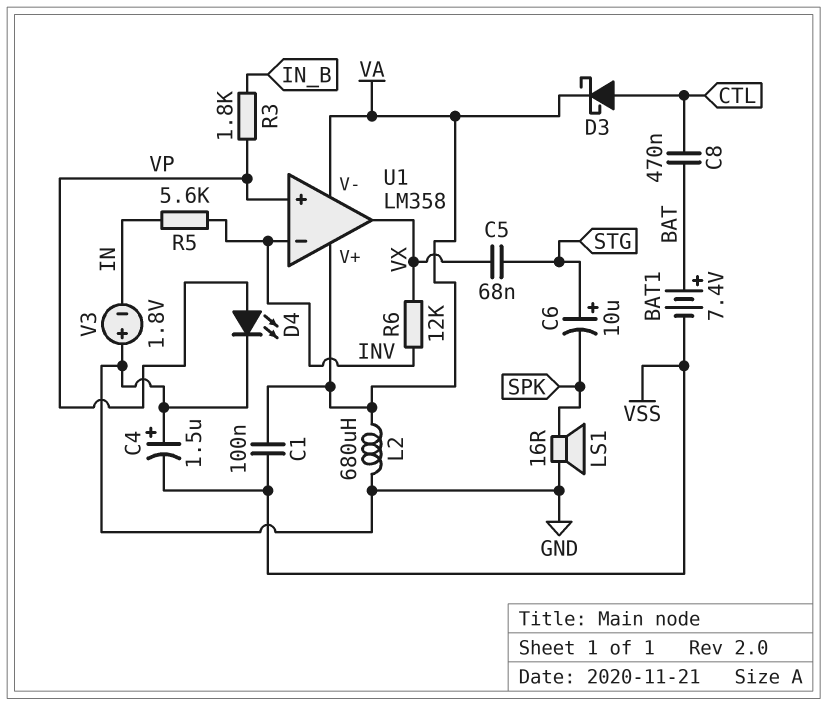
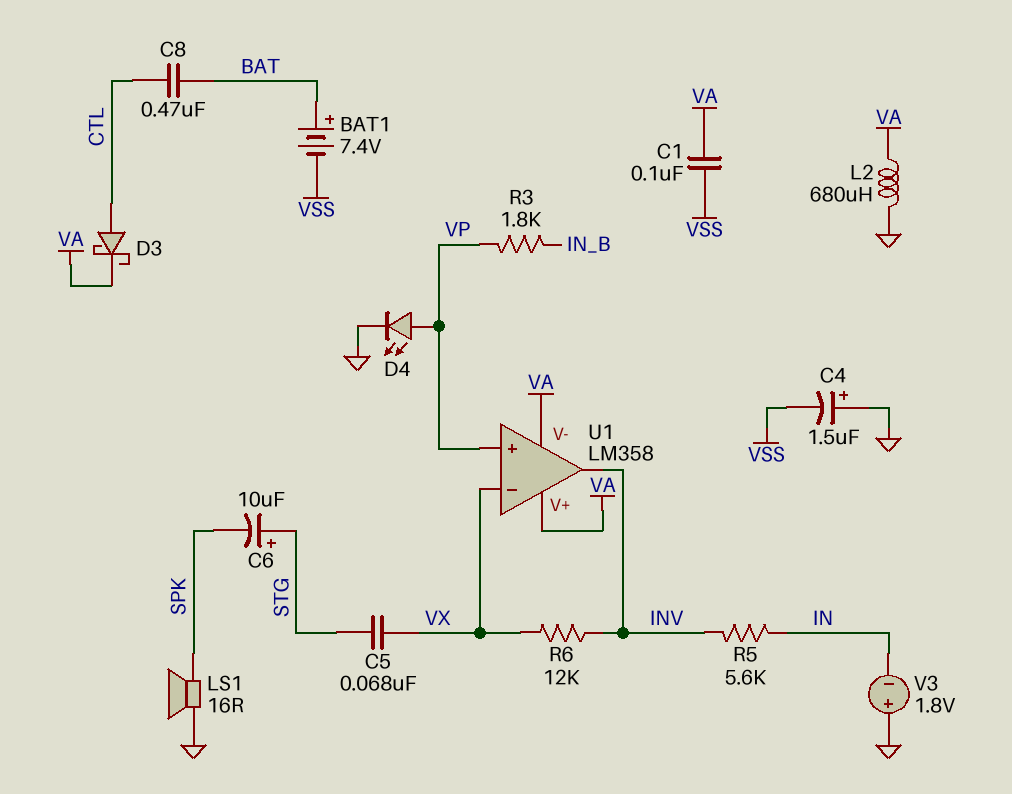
U1 pin in-: INV -> VX
U1 pin out: VX -> INV

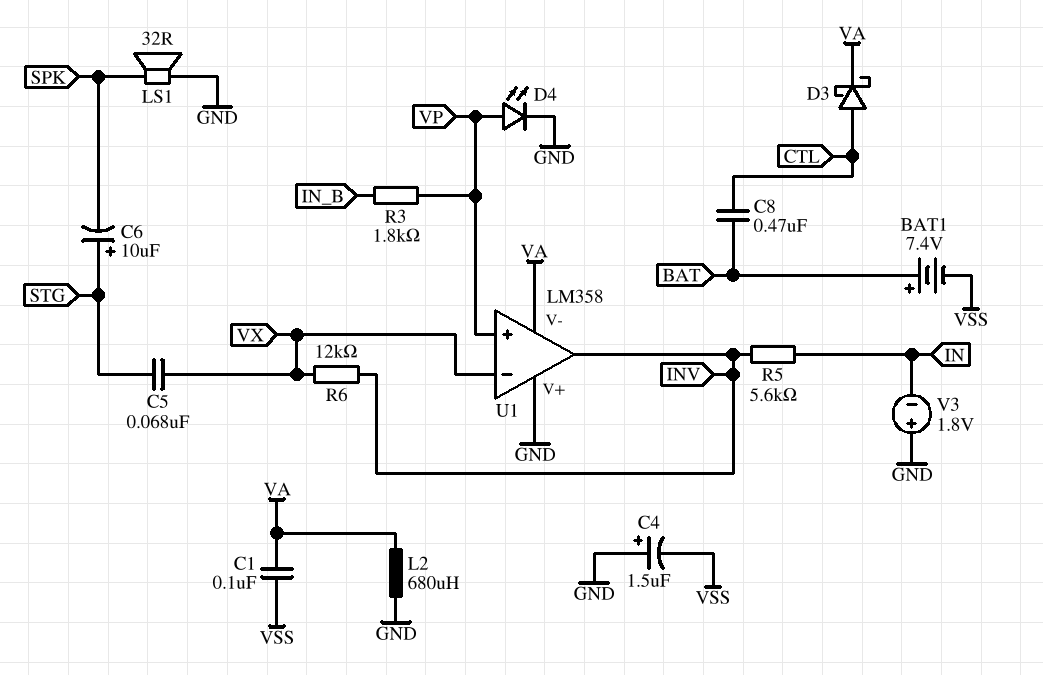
LS1: speaker 16R (GND, SPK) -> speaker 32R (GND, SPK)
U1 pin V+: VA -> GND

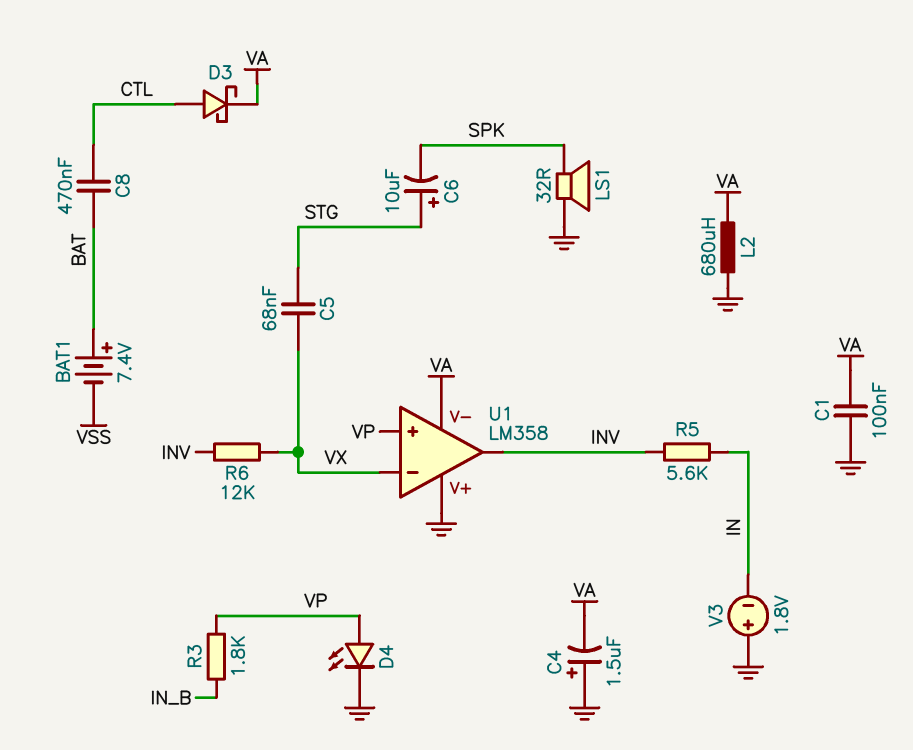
C1: 100nF (VA, VSS) -> 100nF (GND, VA)
C4: 1.5uF (plus GND, minus VSS) -> 1.5uF (plus GND, minus VA)

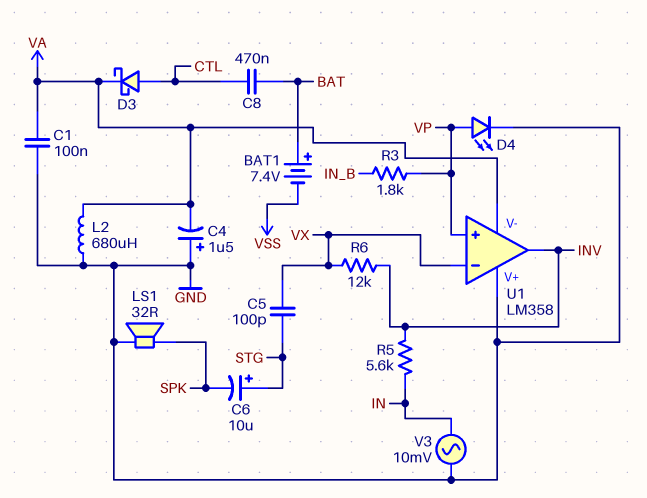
C5: 68nF (STG, VX) -> 100pF (STG, VX)
V3: 1.8V (plus GND, minus IN) -> AC 10mV (GND, IN)

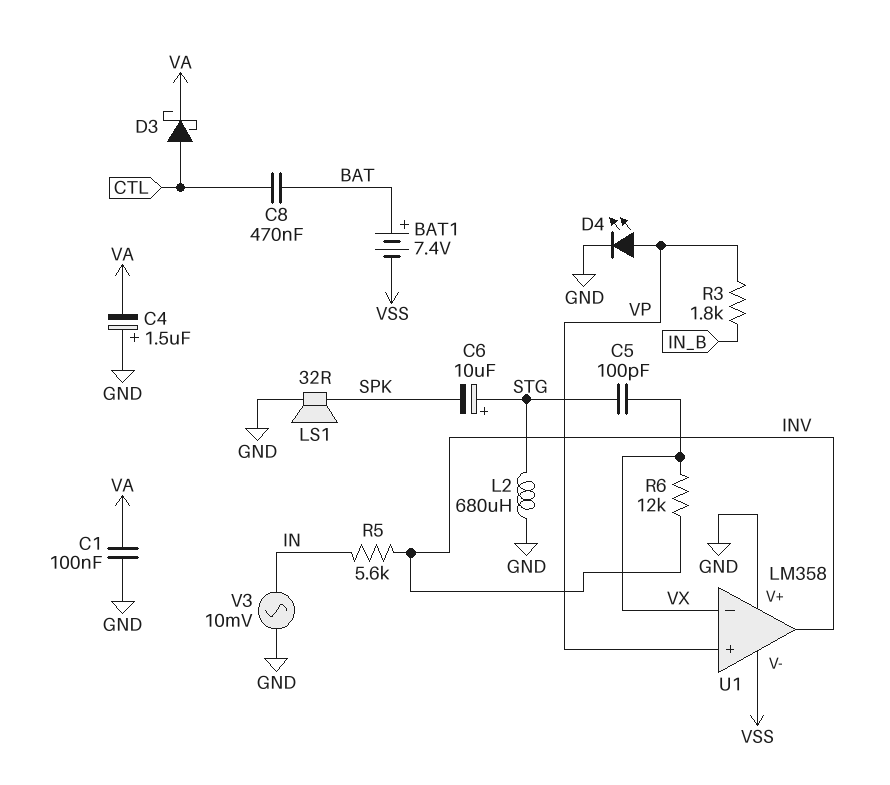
L2: 680uH (GND, VA) -> 680uH (GND, STG)
U1 pin V-: VA -> VSS

